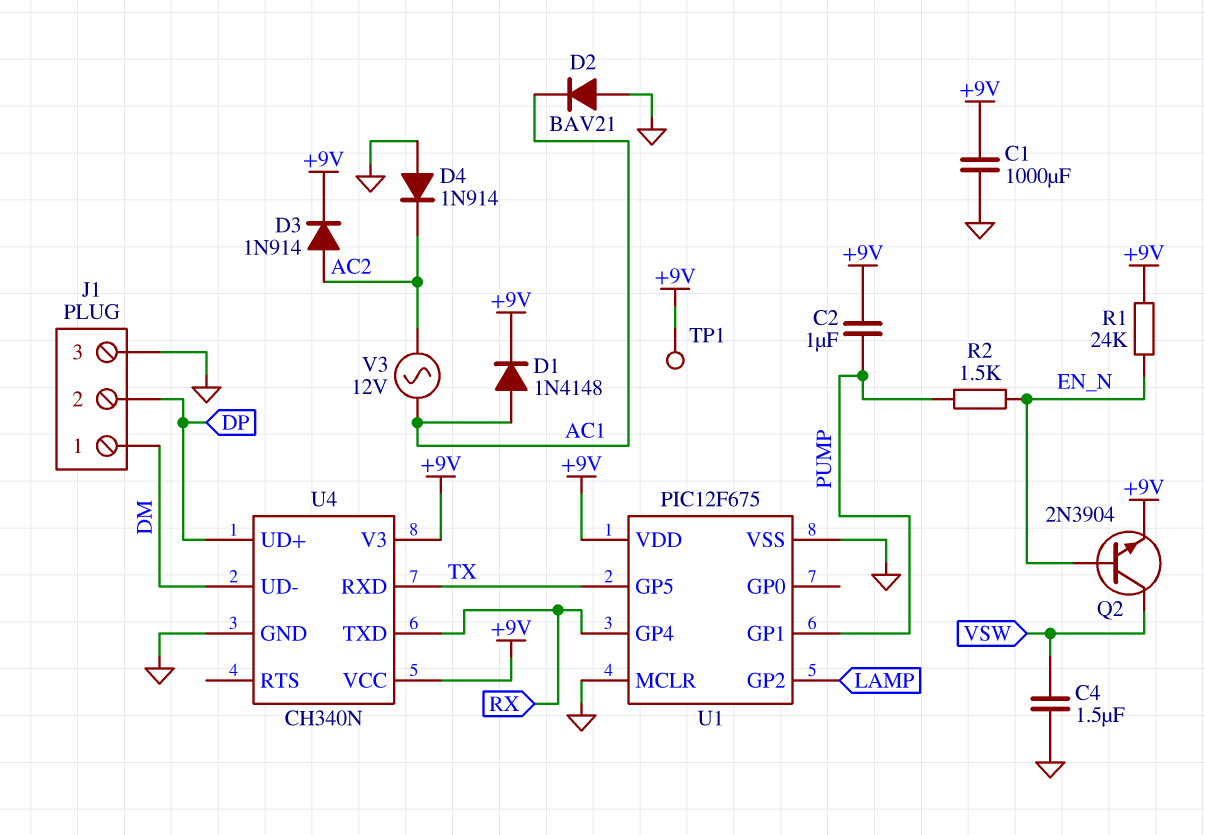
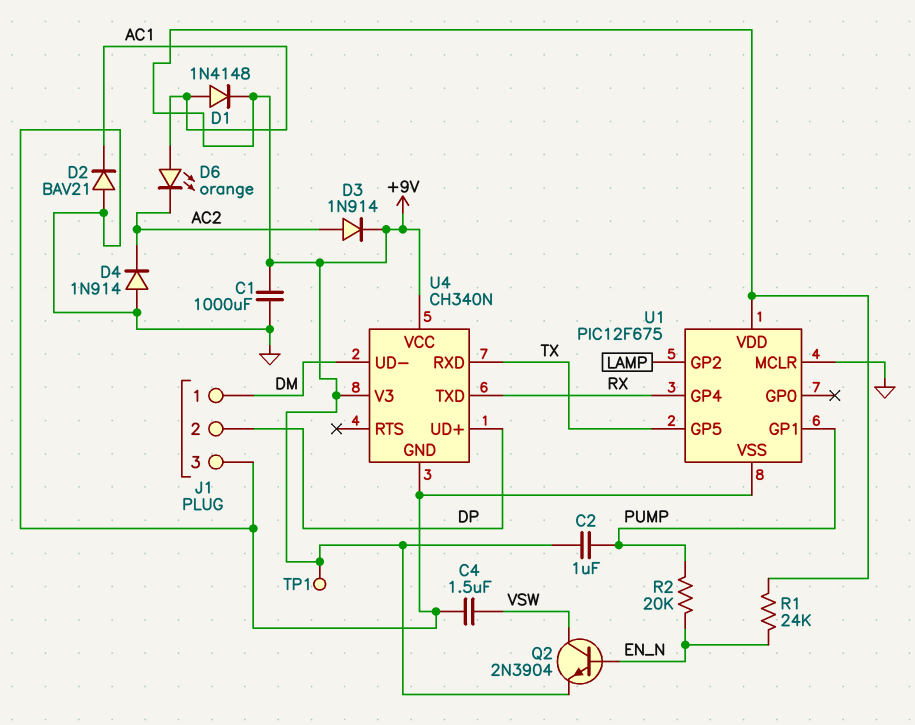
D6: none -> LED orange (A AC1, K AC2)
R2: 1.5k (EN_N, PUMP) -> 20k (EN_N, PUMP)
V3: AC 12V (AC1, AC2) -> none

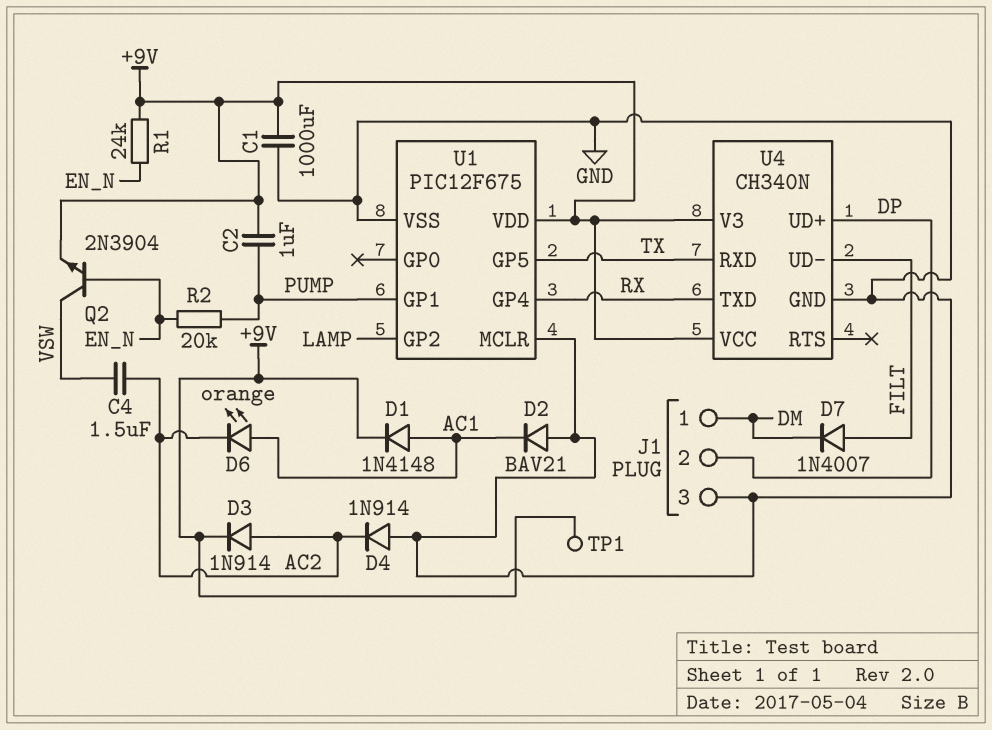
C4: 1.5uF (GND, VSW) -> 1.5uF (AC2, VSW)
D7: none -> diode 1N4007 (A FILT, K DM)
U4 pin UD-: DM -> FILT

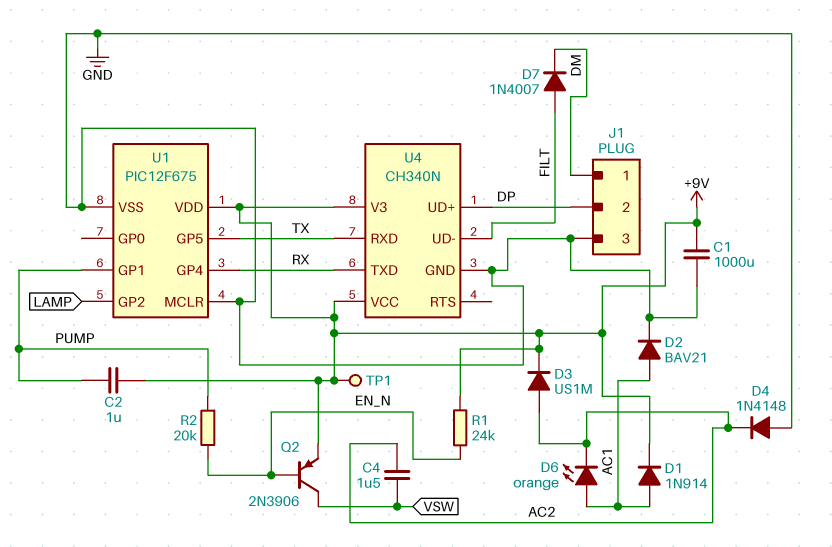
D1: diode 1N4148 (A AC1, K +9V) -> diode 1N914 (A AC1, K +9V)
D2: diode BAV21 (A GND, K AC1) -> diode BAV21 (A AC1, K GND)
D3: diode 1N914 (A AC2, K +9V) -> diode US1M (A AC2, K +9V)
D4: diode 1N914 (A GND, K AC2) -> diode 1N4148 (A GND, K AC2)
Q2: NPN 2N3904 (B EN_N, C VSW, E +9V) -> PNP 2N3906 (B EN_N, C VSW, E +9V)

